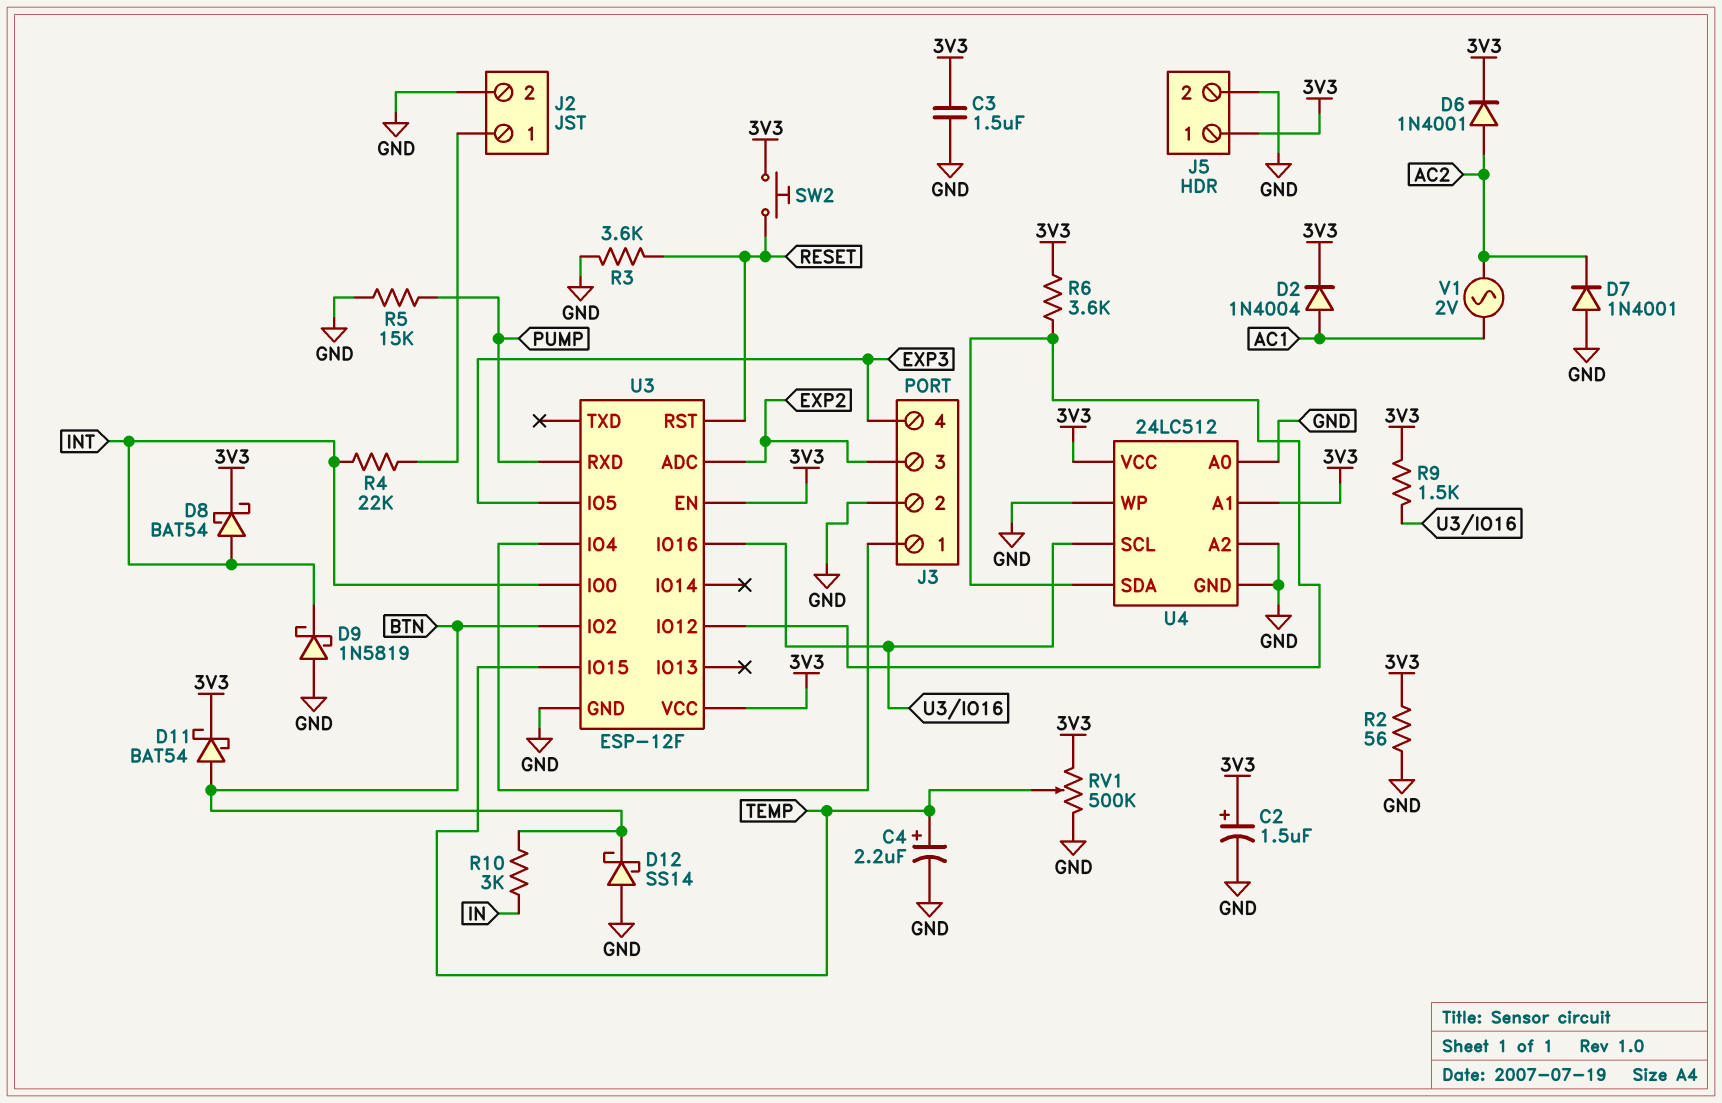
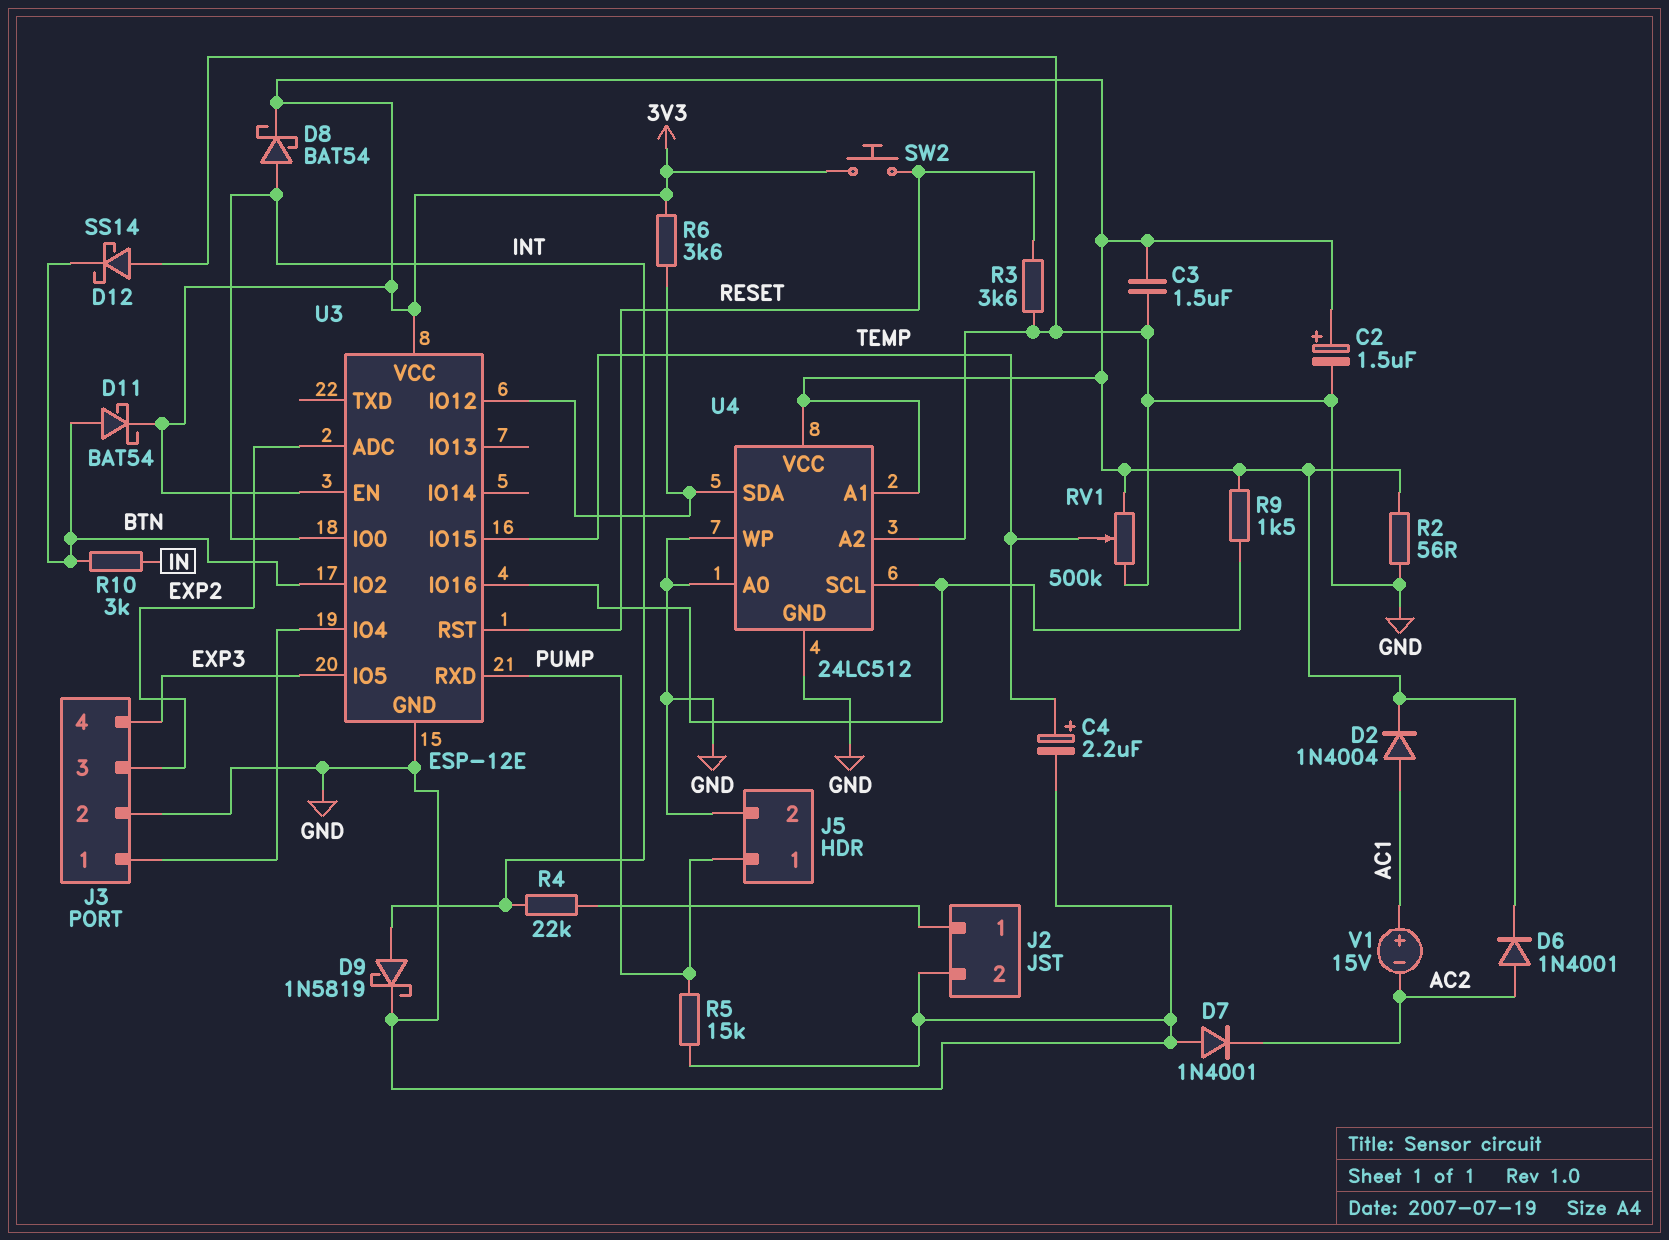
D9: schottky 1N5819 (A GND, K INT) -> schottky 1N5819 (A INT, K GND)
J5 pin 1: 3V3 -> PUMP
U3: ESP-12F -> ESP-12E
V1: AC 2V (AC1, AC2) -> 15V (plus AC1, minus AC2)

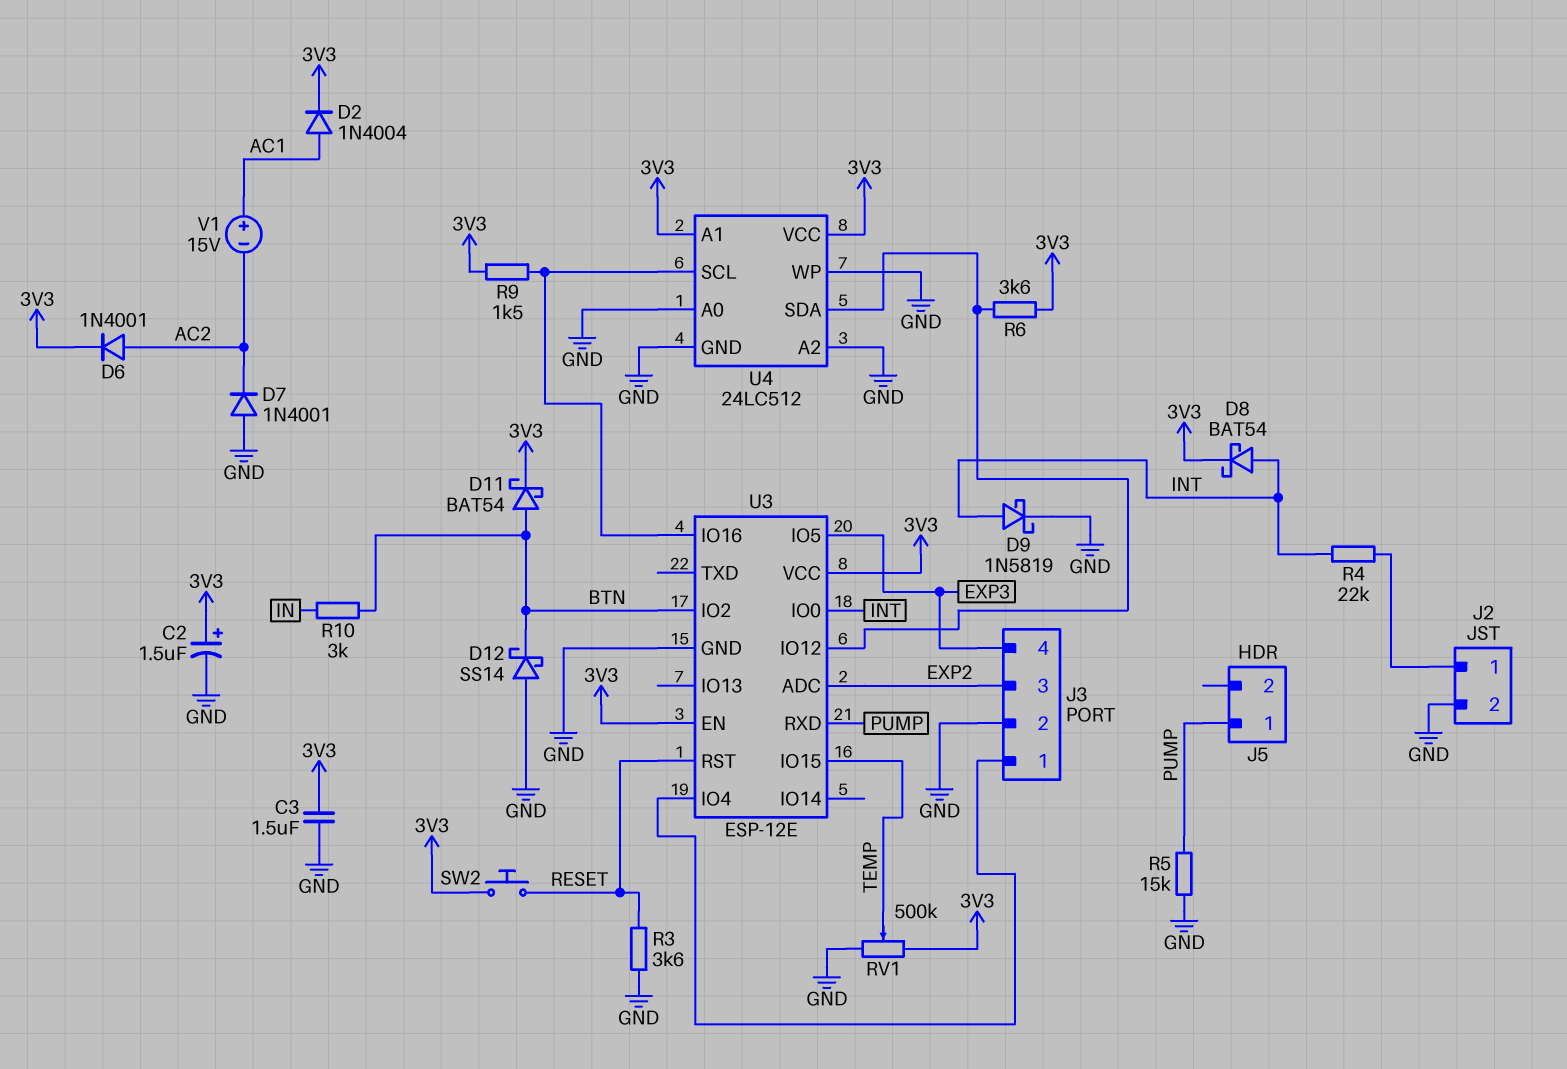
C4: 2.2uF (plus TEMP, minus GND) -> none
J5 pin 2: GND -> none
R2: 56 (3V3, GND) -> none

